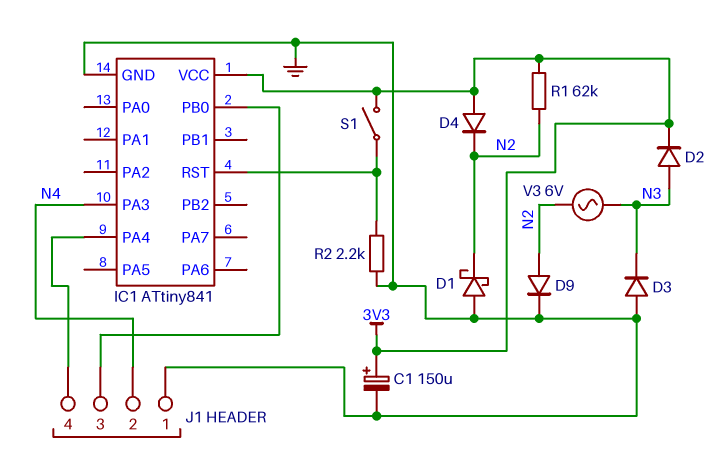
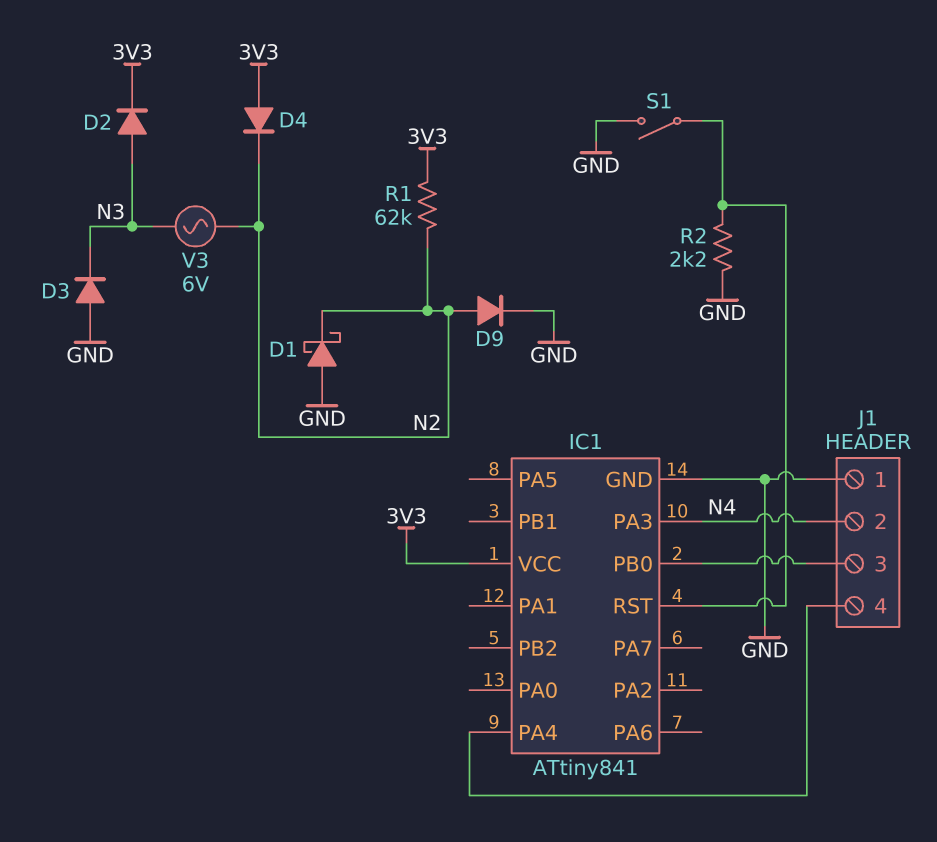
C1: 150uF (plus 3V3, minus GND) -> none
S1: switch (3V3, IC1/RST) -> switch (GND, IC1/RST)

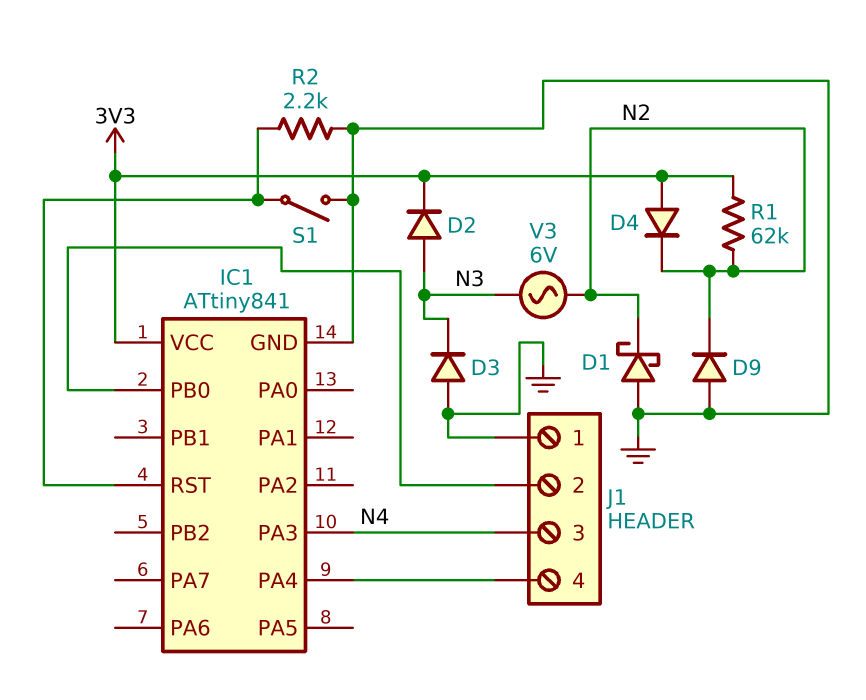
D9: diode (A N2, K GND) -> diode (A GND, K N2)
J1 pin 2: N4 -> IC1/PB0
J1 pin 3: IC1/PB0 -> N4

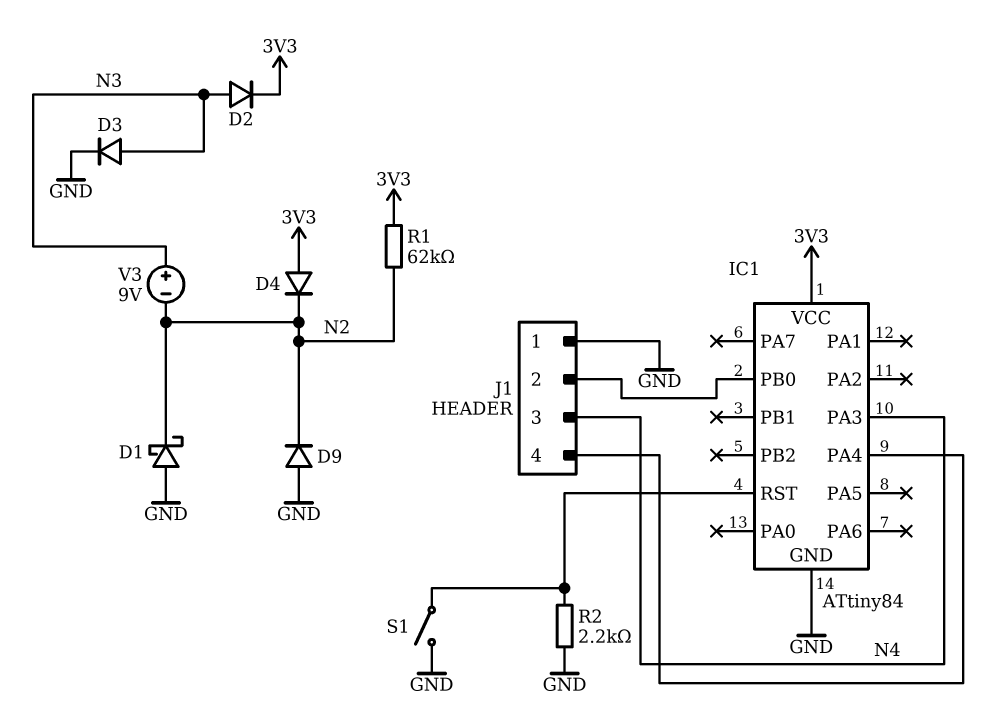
D3: diode (A GND, K N3) -> diode (A N3, K GND)
IC1: ATtiny841 -> ATtiny84
V3: AC 6V (N2, N3) -> 9V (plus N3, minus N2)

